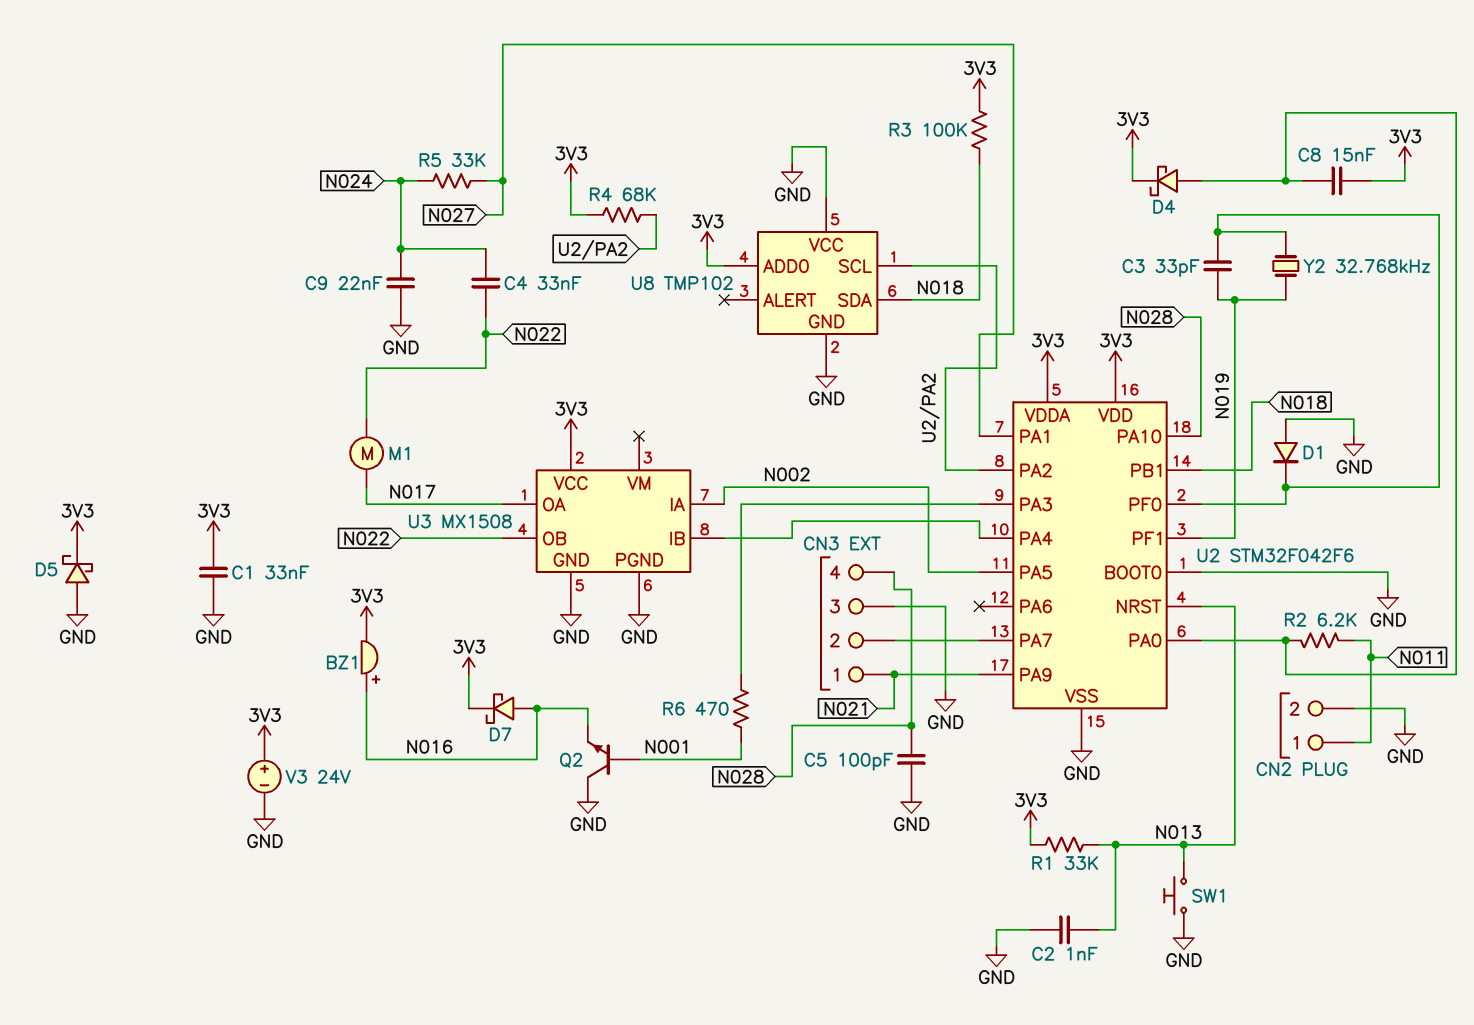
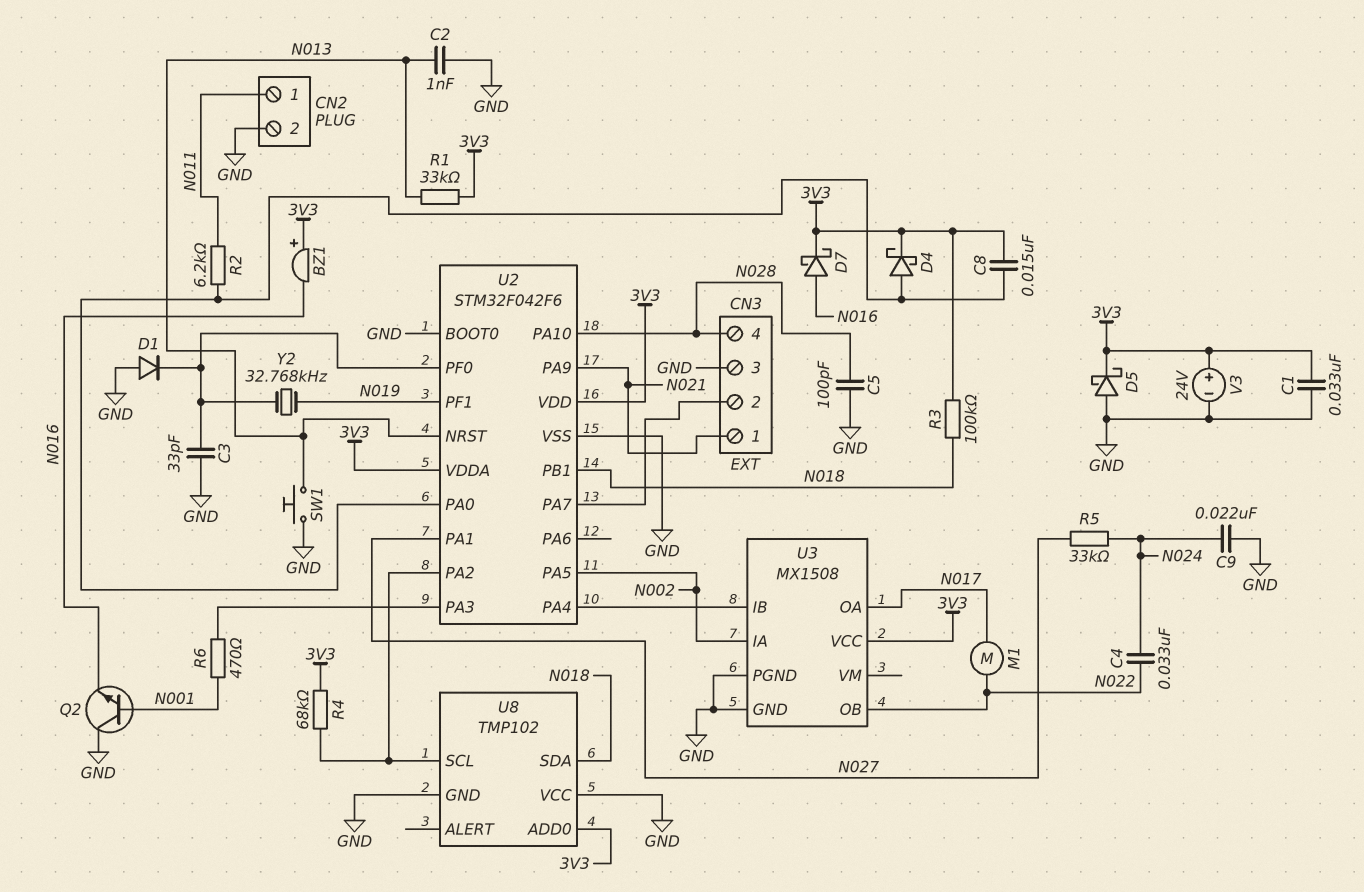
BZ1: buzzer (plus N016, minus 3V3) -> buzzer (plus 3V3, minus N016)
C3: 33pF (N019, U2/PF0) -> 33pF (GND, U2/PF0)

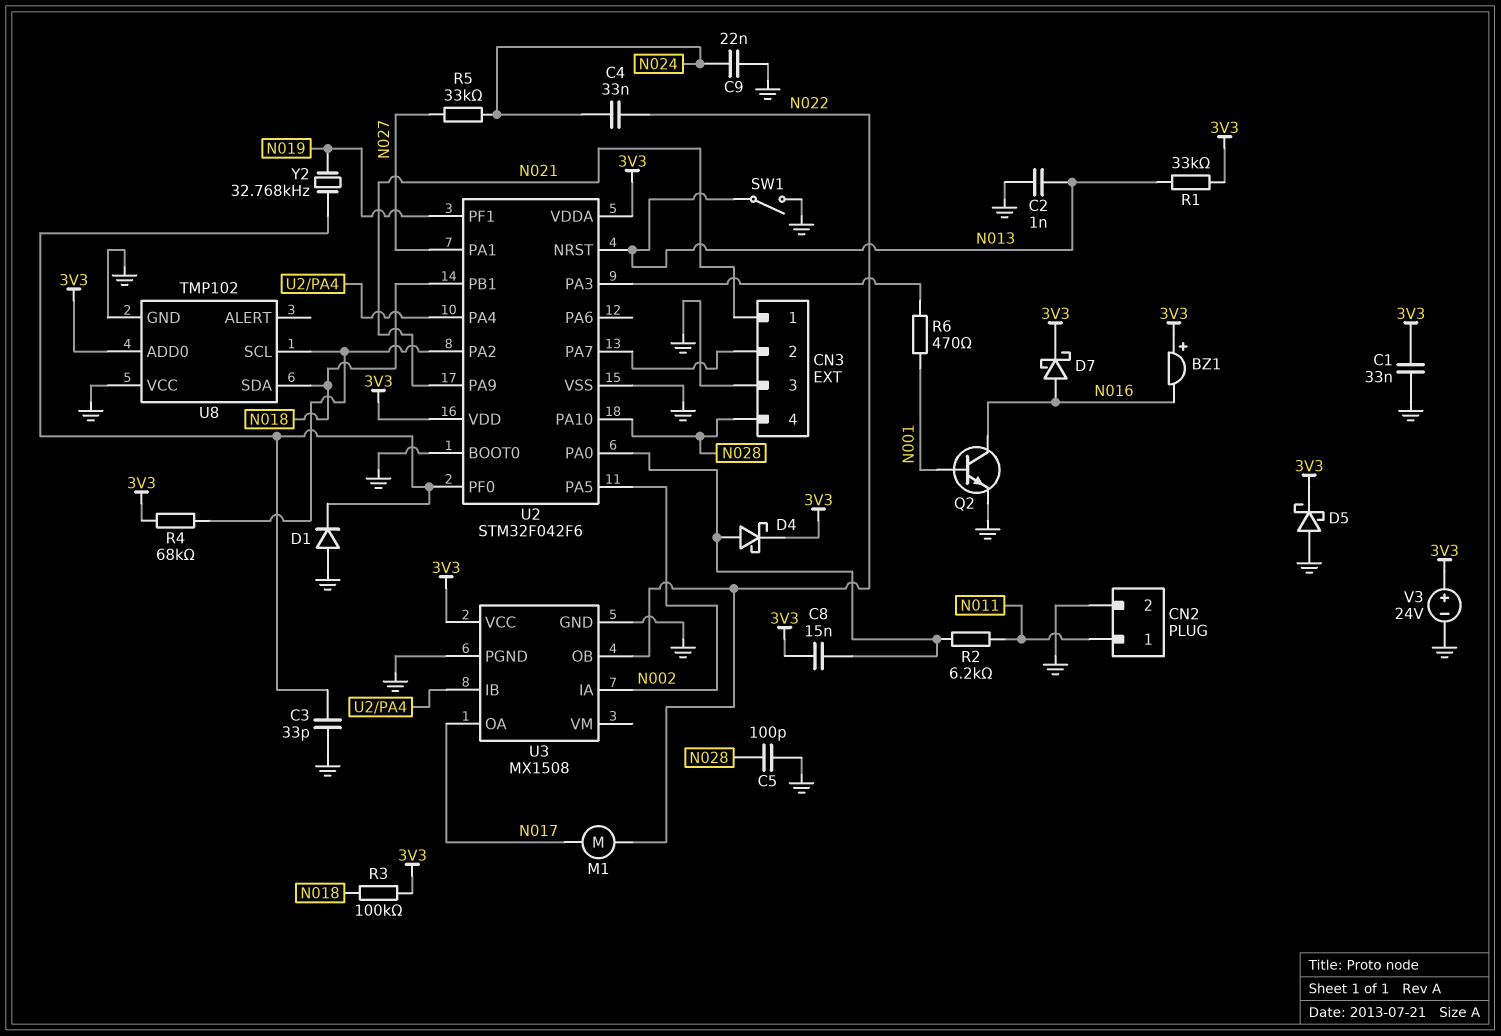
Q2: NPN (B N001, C GND, E N016) -> NPN (B N001, C N016, E GND)
SW1: button (GND, N013) -> switch (GND, N013)

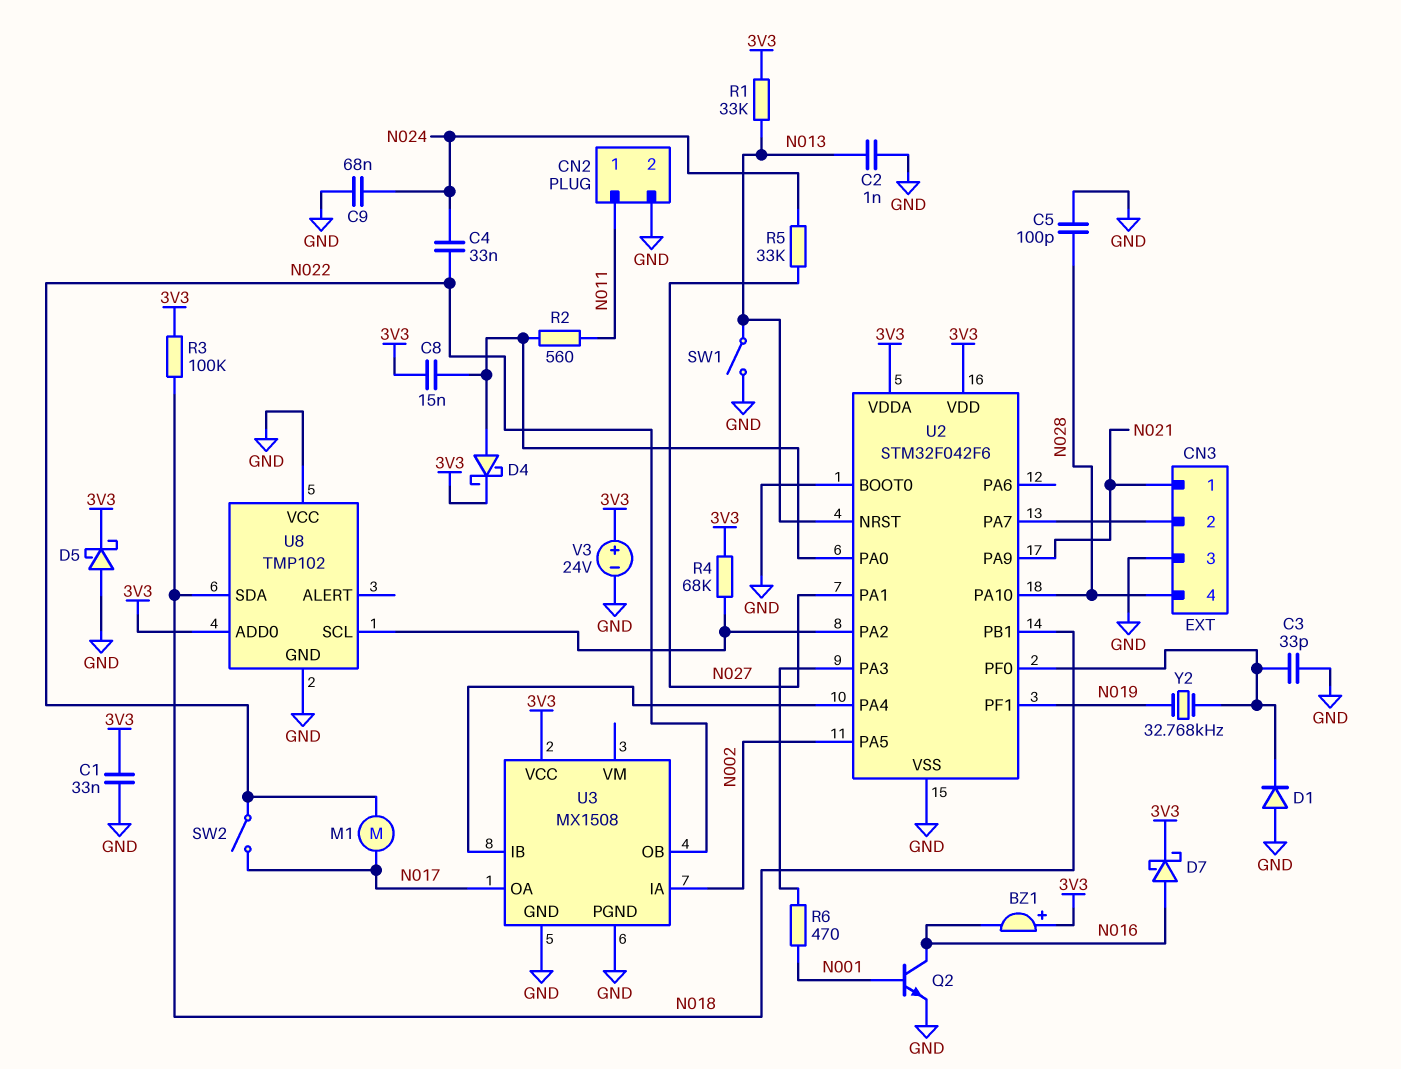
C9: 22nF (GND, N024) -> 68nF (GND, N024)
R2: 6.2k (N011, U2/PA0) -> 560 (N011, U2/PA0)
SW2: none -> switch (N017, N022)

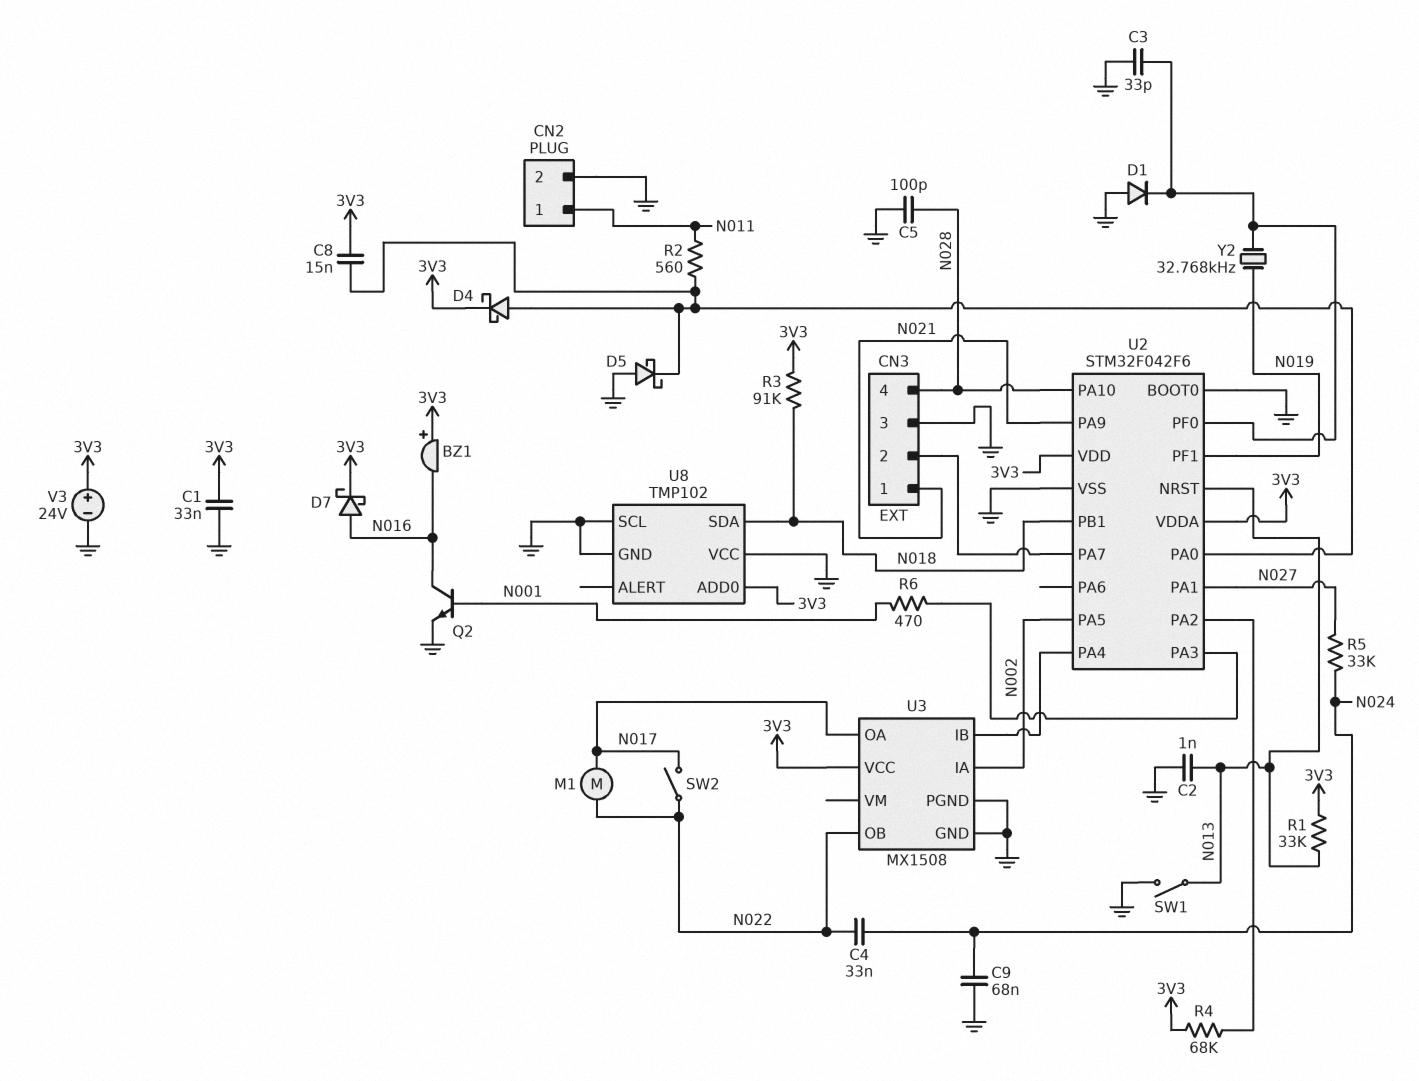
D5: schottky (A GND, K 3V3) -> schottky (A GND, K U2/PA0)
R3: 100k (3V3, N018) -> 91k (3V3, N018)
U8 pin SCL: U2/PA2 -> GND

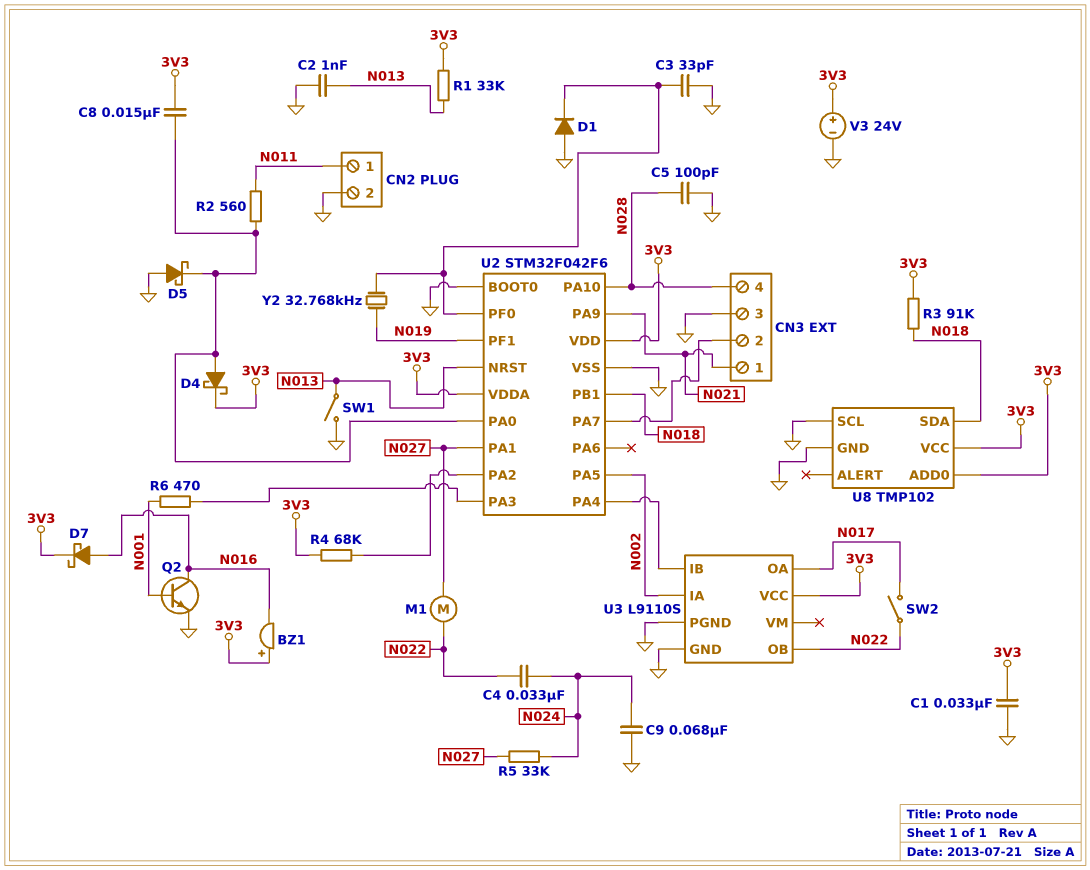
M1: motor (N017, N022) -> motor (N022, N027)
U3: MX1508 -> L9110S
U8 pin VCC: GND -> 3V3

